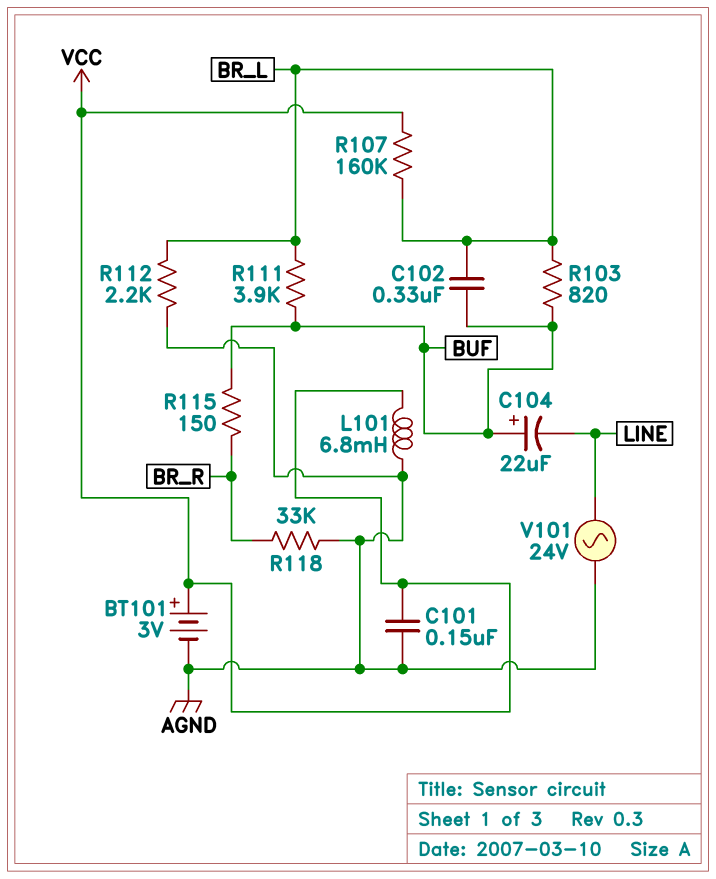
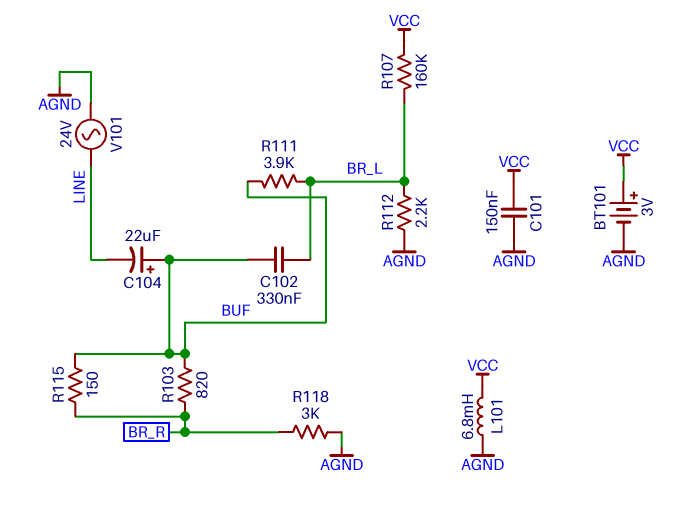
R103: 820 (BR_L, BUF) -> 820 (BR_R, BUF)
R118: 33k (AGND, BR_R) -> 3k (AGND, BR_R)

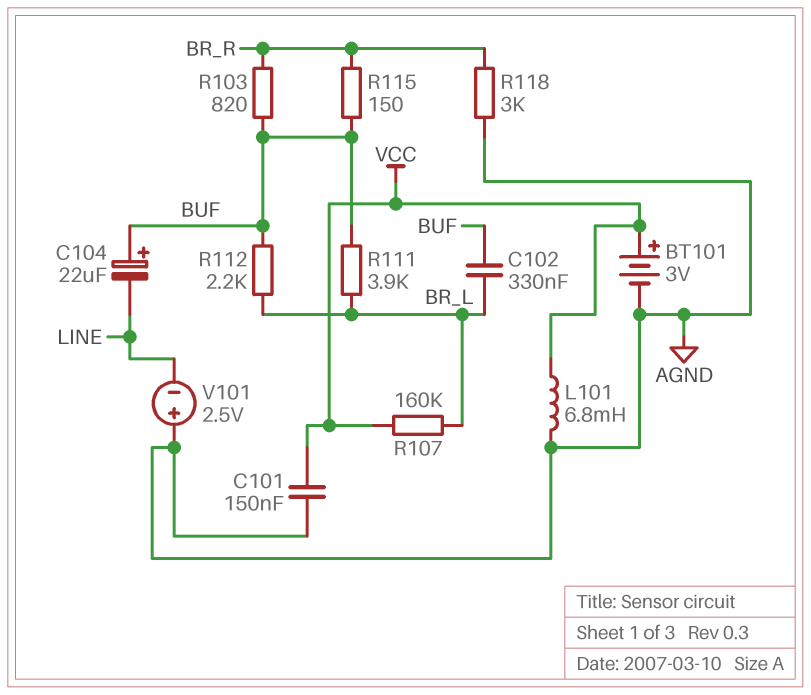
R112: 2.2k (AGND, BR_L) -> 2.2k (BR_L, BUF)
V101: AC 24V (AGND, LINE) -> 2.5V (plus AGND, minus LINE)

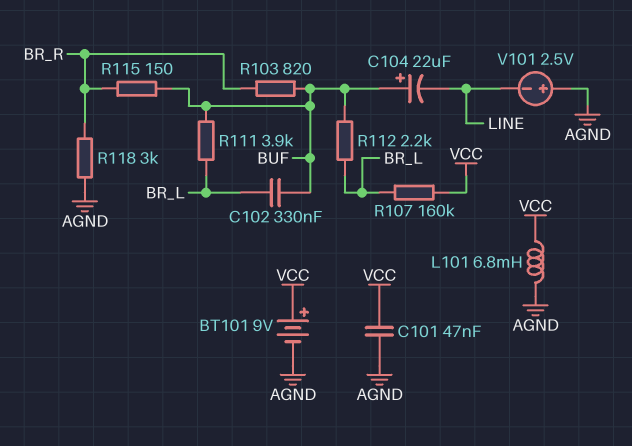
BT101: 3V (plus VCC, minus AGND) -> 9V (plus VCC, minus AGND)
C101: 150nF (AGND, VCC) -> 47nF (AGND, VCC)

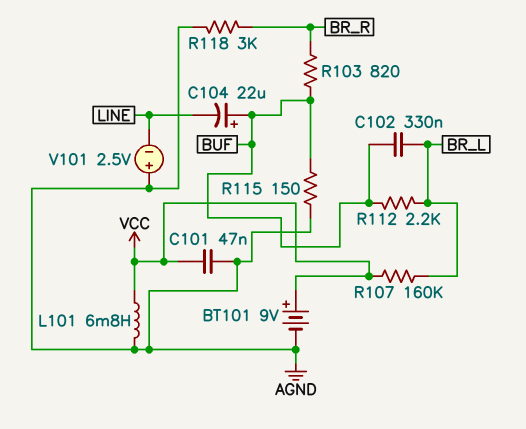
R111: 3.9k (BR_L, BUF) -> none
R115: 150 (BR_R, BUF) -> 150 (AGND, BUF)

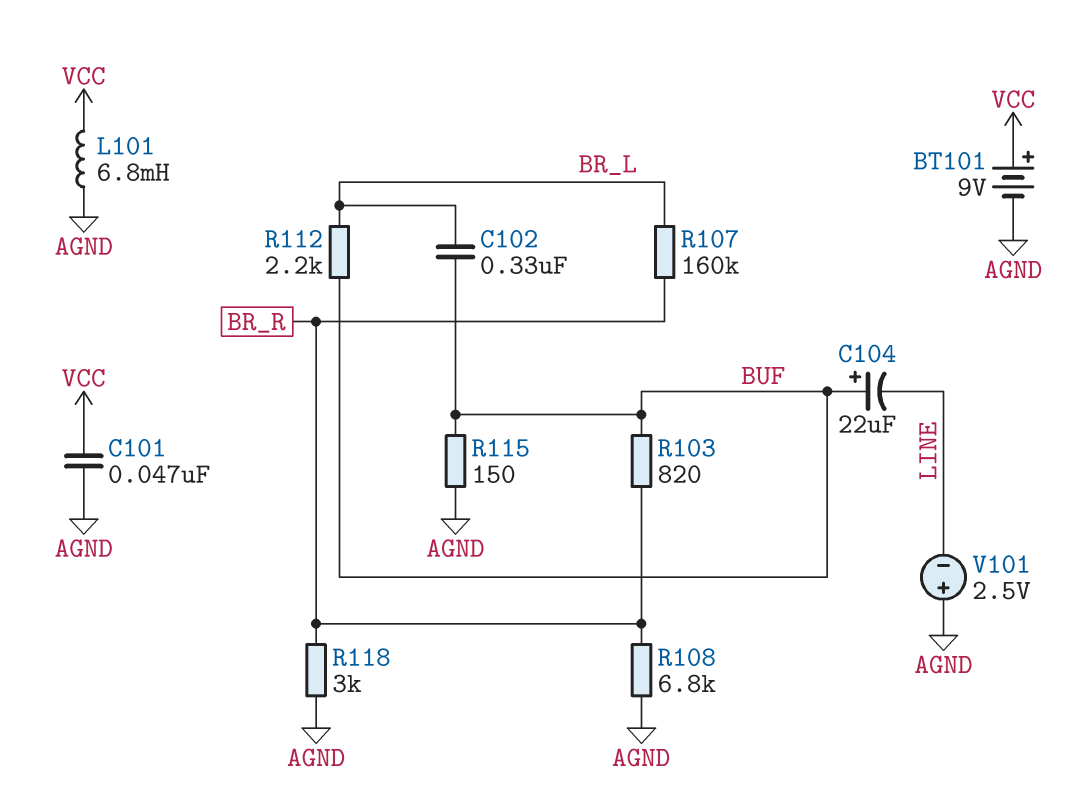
R107: 160k (BR_L, VCC) -> 160k (BR_L, BR_R)
R108: none -> 6.8k (AGND, BR_R)

